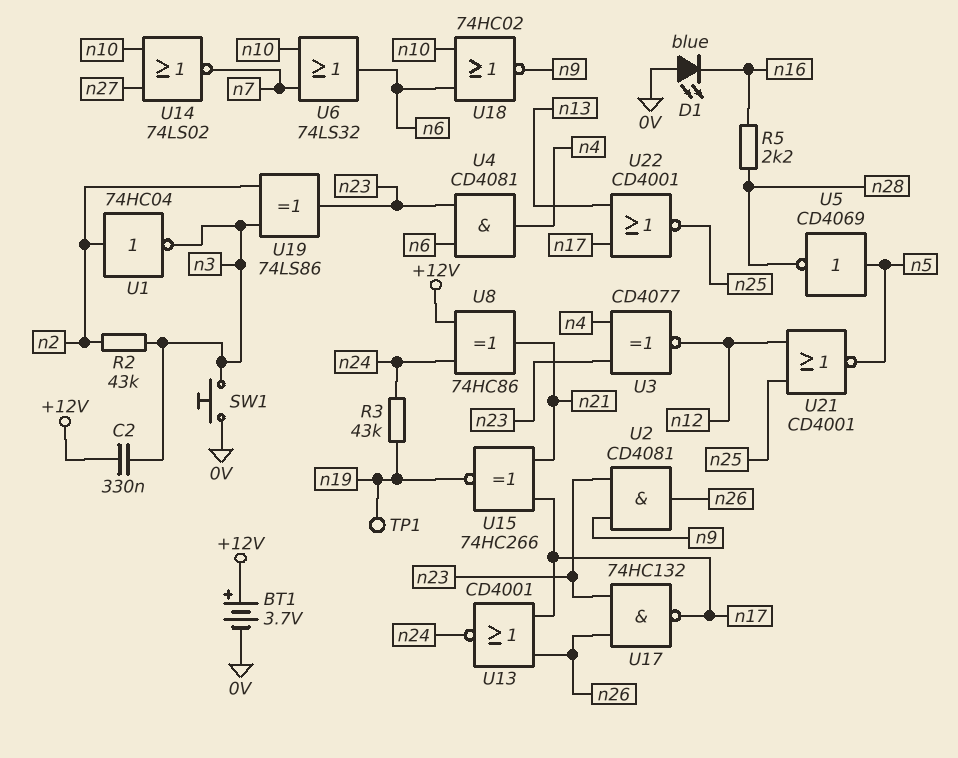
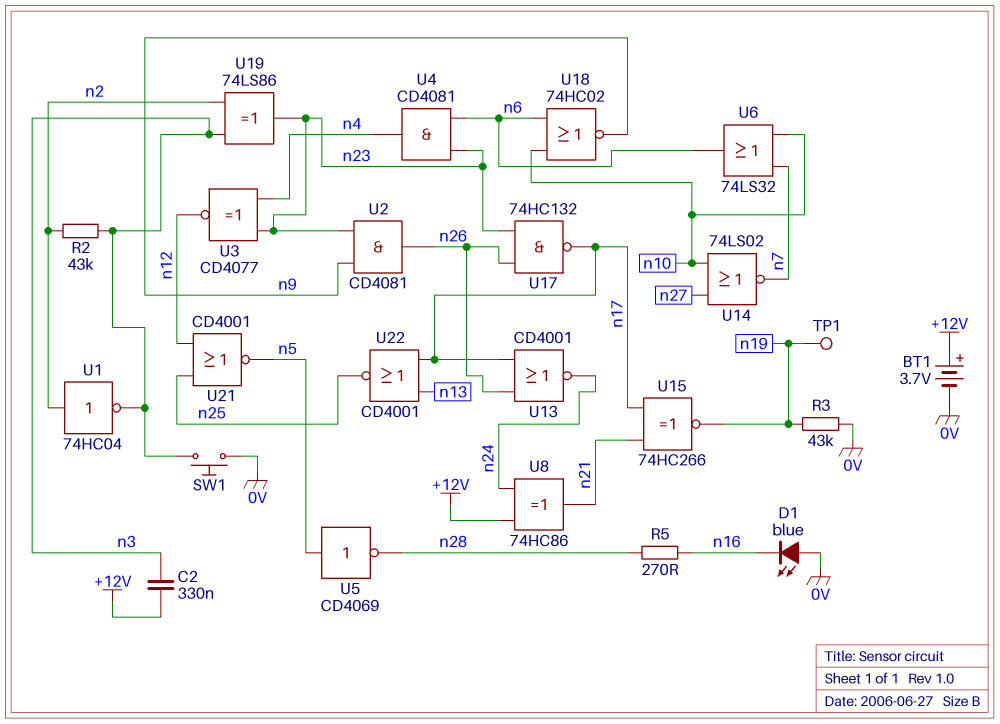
R3: 43k (n19, n24) -> 43k (0V, n19)
R5: 2.2k (n16, n28) -> 270 (n16, n28)

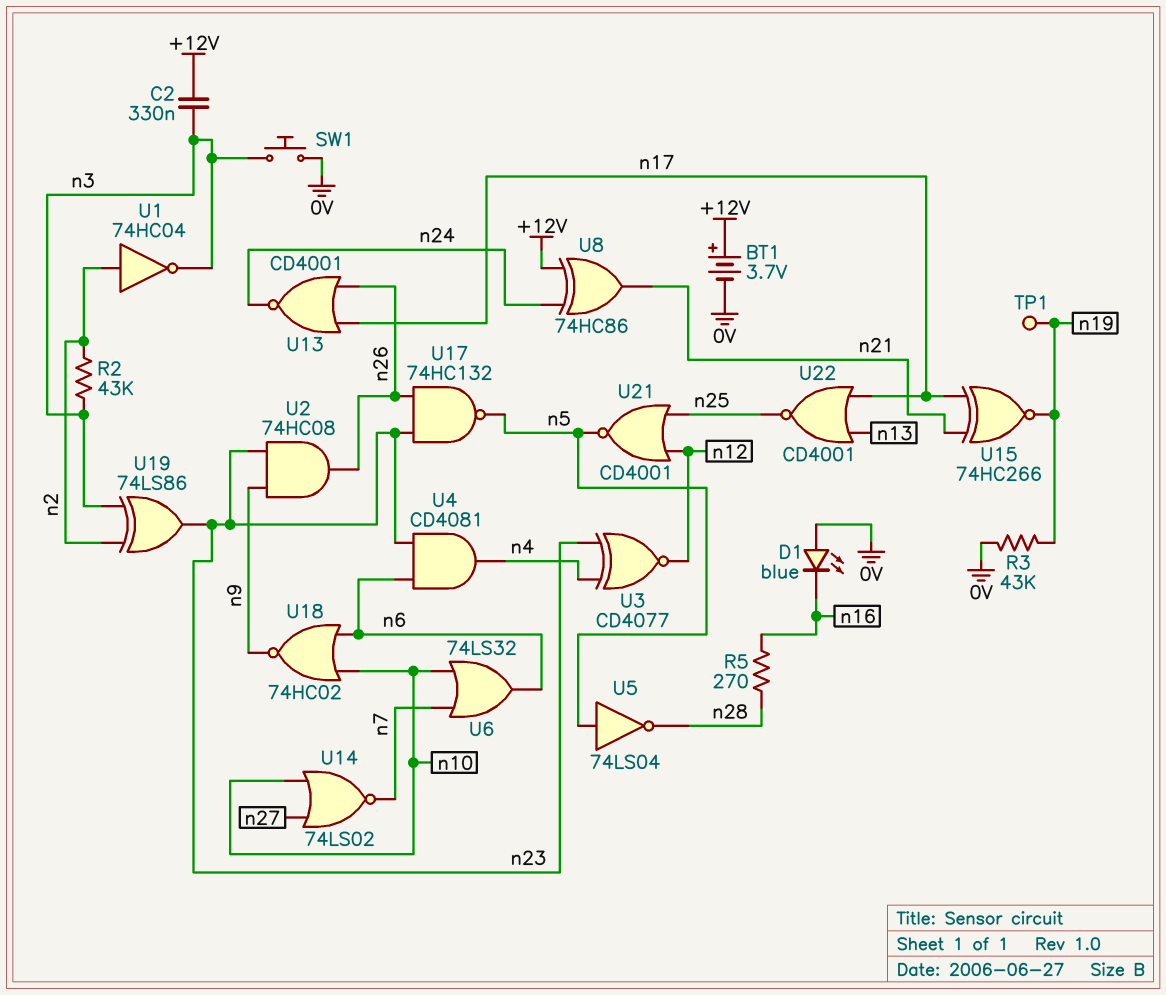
U2: AND CD4081 (in n9, in n23, out n26) -> AND 74HC08 (in n9, in n23, out n26)
U5: NOT CD4069 (in n5, out n28) -> NOT 74LS04 (in n5, out n28)
U17: NAND 74HC132 (in n23, in n26, out n17) -> NAND 74HC132 (in n23, in n26, out n5)

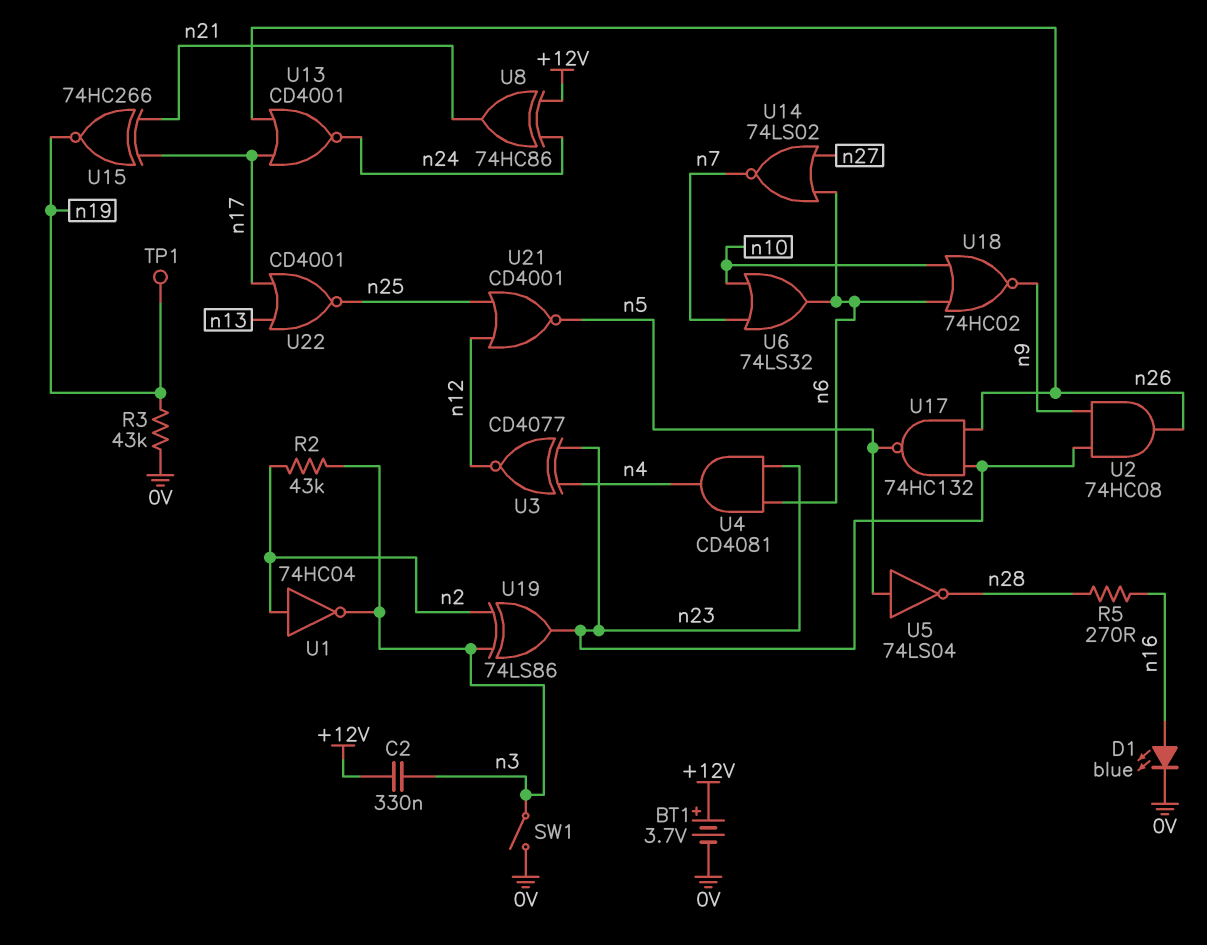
D1: LED blue (A 0V, K n16) -> LED blue (A n16, K 0V)
SW1: button (0V, n3) -> switch (0V, n3)
U14: NOR 74LS02 (in n10, in n27, out n7) -> NOR 74LS02 (in n6, in n27, out n7)

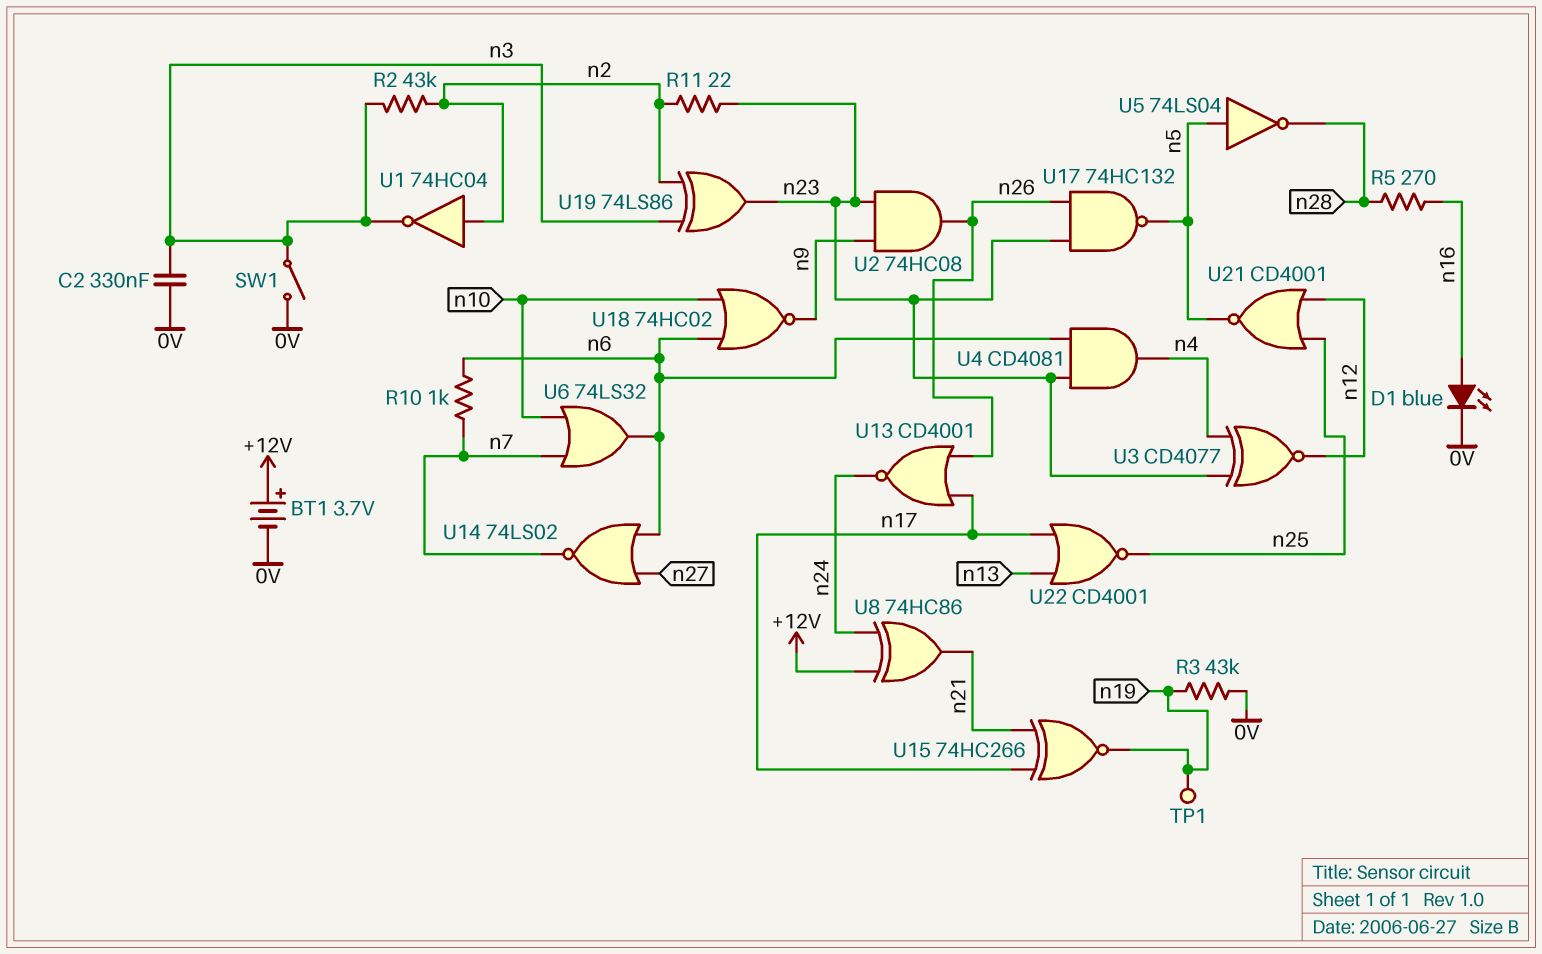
C2: 330nF (+12V, n3) -> 330nF (0V, n3)
R10: none -> 1k (n6, n7)
R11: none -> 22 (n2, n23)

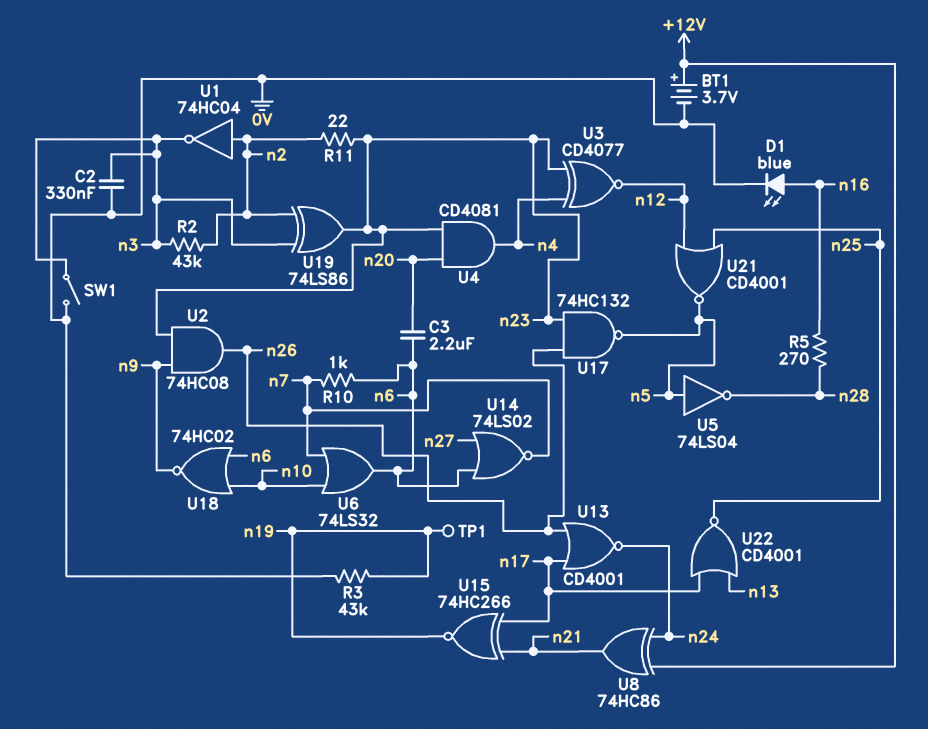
C3: none -> 2.2uF (n6, n20)
U4: AND CD4081 (in n6, in n23, out n4) -> AND CD4081 (in n20, in n23, out n4)

